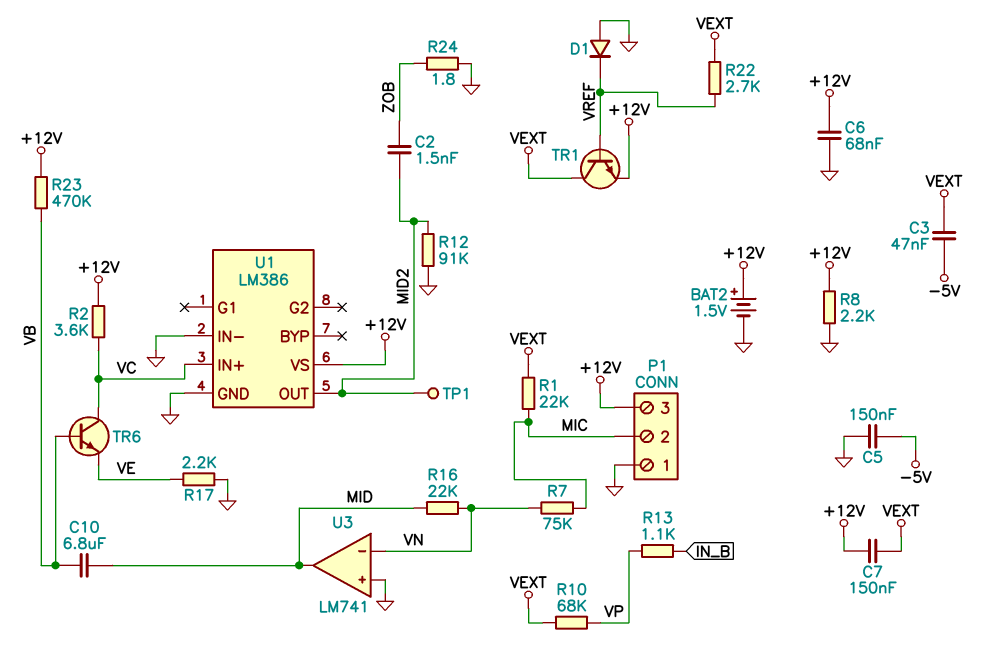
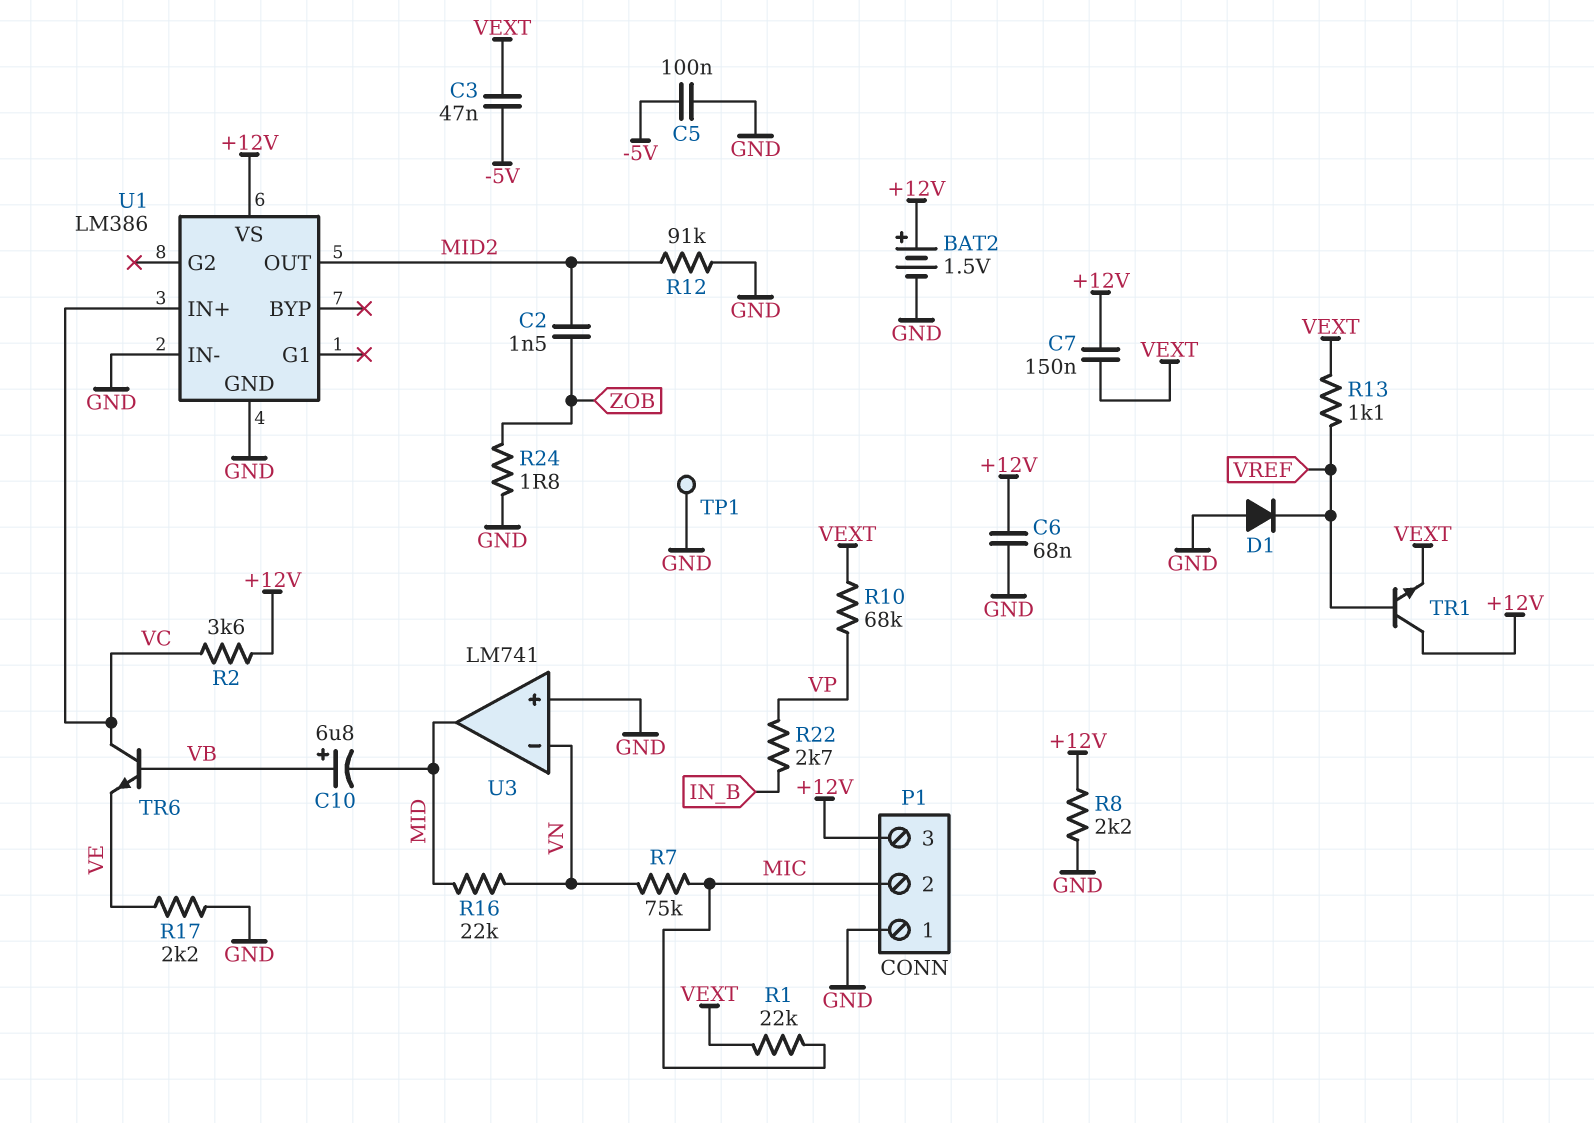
C5: 150nF (-5V, GND) -> 100nF (-5V, GND)
C10: 6.8uF (MID, VB) -> 6.8uF (plus VB, minus MID)
R13: 1.1k (IN_B, VP) -> 1.1k (VEXT, VREF)
R22: 2.7k (VEXT, VREF) -> 2.7k (IN_B, VP)
R23: 470k (+12V, VB) -> none
TP1: test point (MID2) -> test point (GND)
TR1: NPN (B VREF, C VEXT, E +12V) -> NPN (B VREF, C +12V, E VEXT)

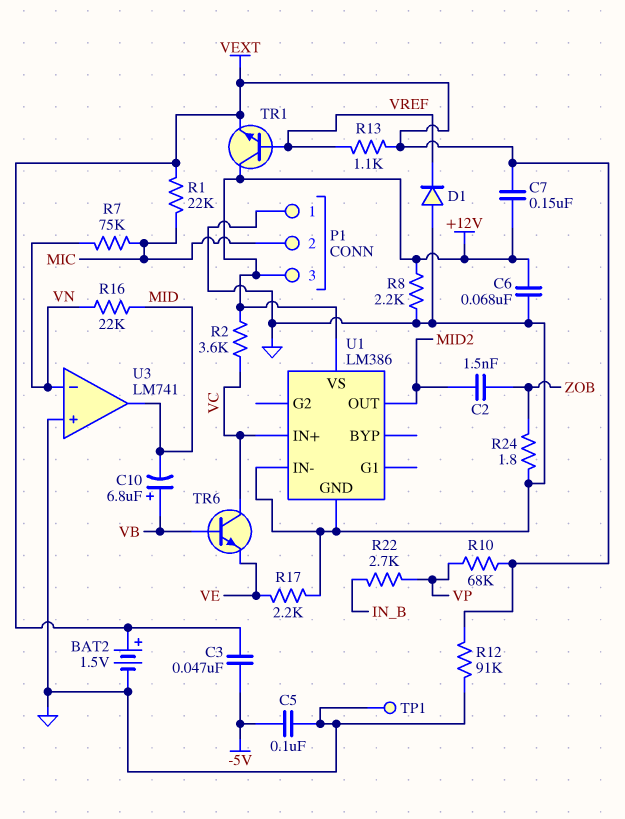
BAT2: 1.5V (plus +12V, minus GND) -> 1.5V (plus VEXT, minus GND)
R12: 91k (GND, MID2) -> 91k (GND, VEXT)

